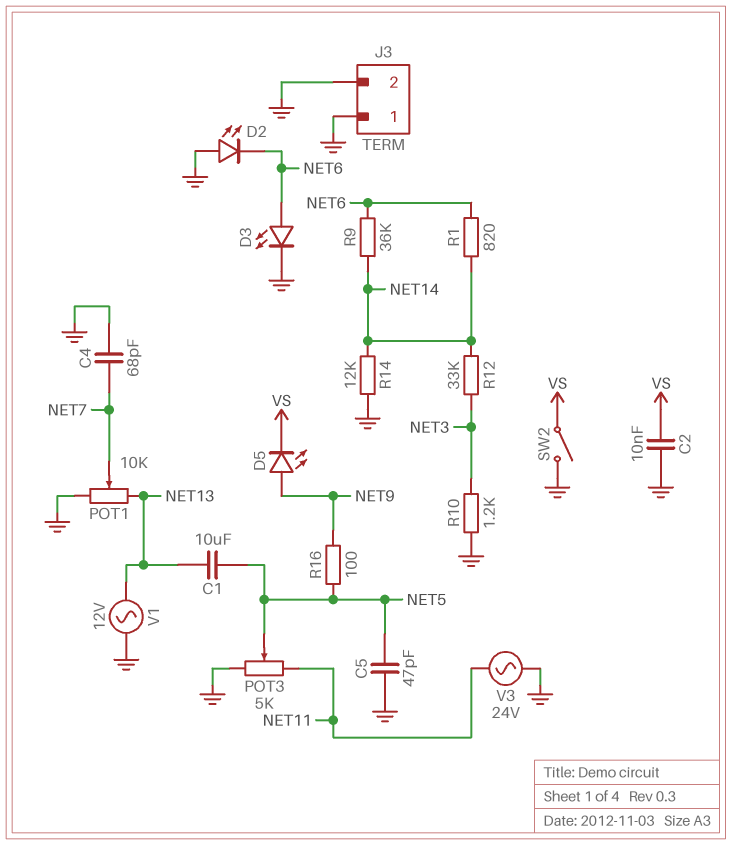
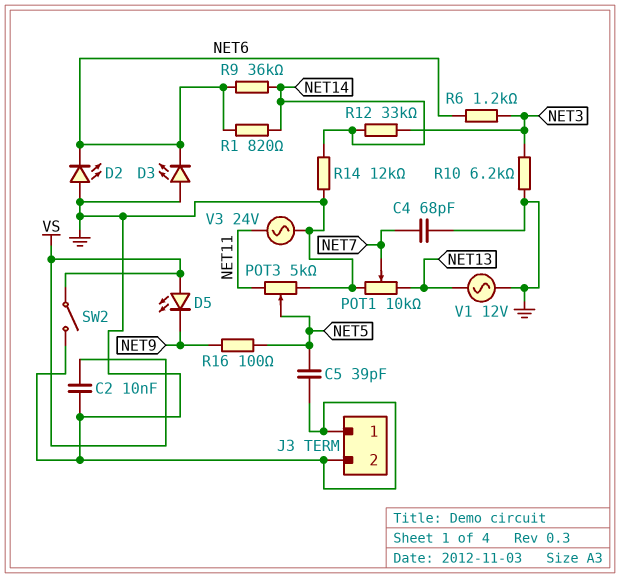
C1: 10uF (NET5, NET13) -> none
C5: 47pF (GND, NET5) -> 39pF (GND, NET5)
D3: LED (A NET6, K GND) -> LED (A GND, K NET6)
D5: LED (A NET9, K VS) -> LED (A VS, K NET9)
R6: none -> 1.2k (NET3, NET6)
R10: 1.2k (GND, NET3) -> 6.2k (GND, NET3)

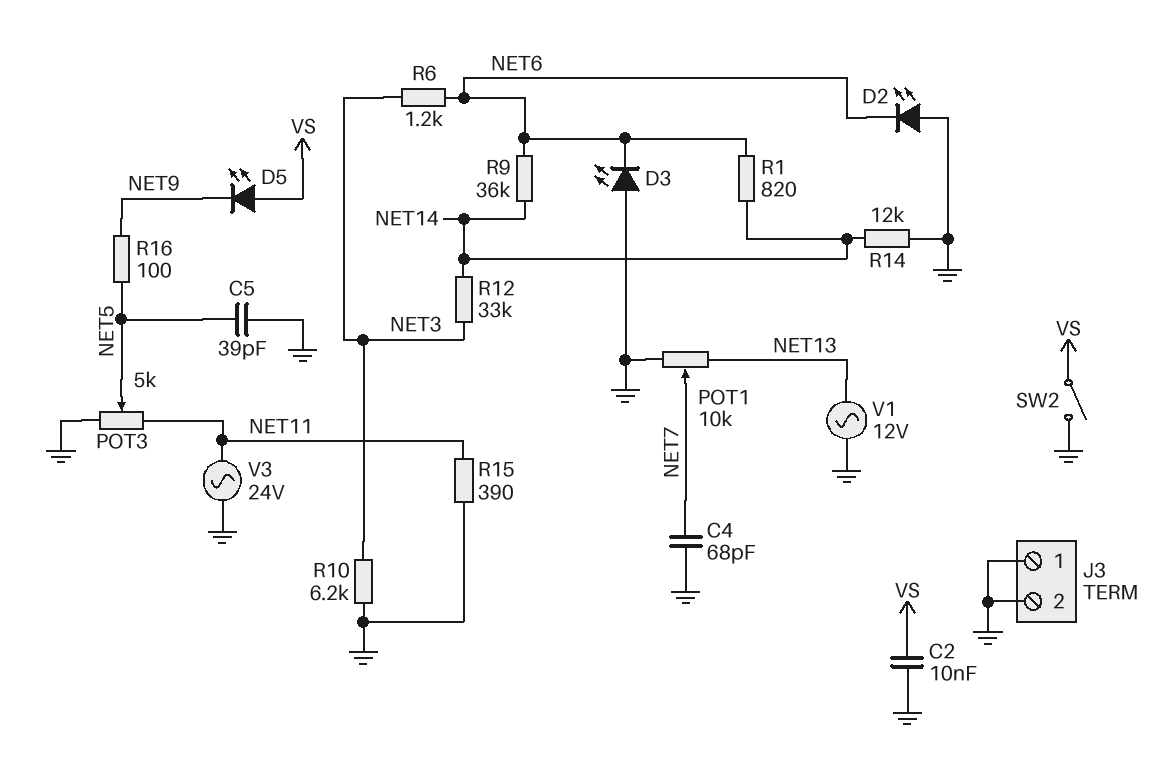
R15: none -> 390 (GND, NET11)

